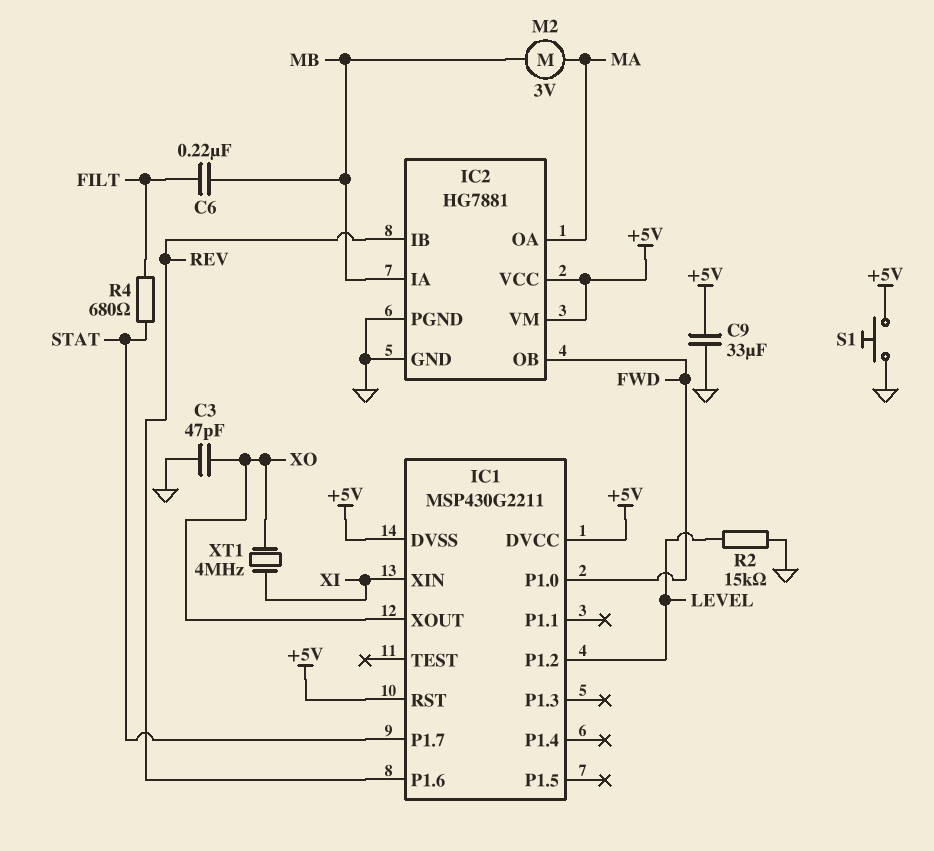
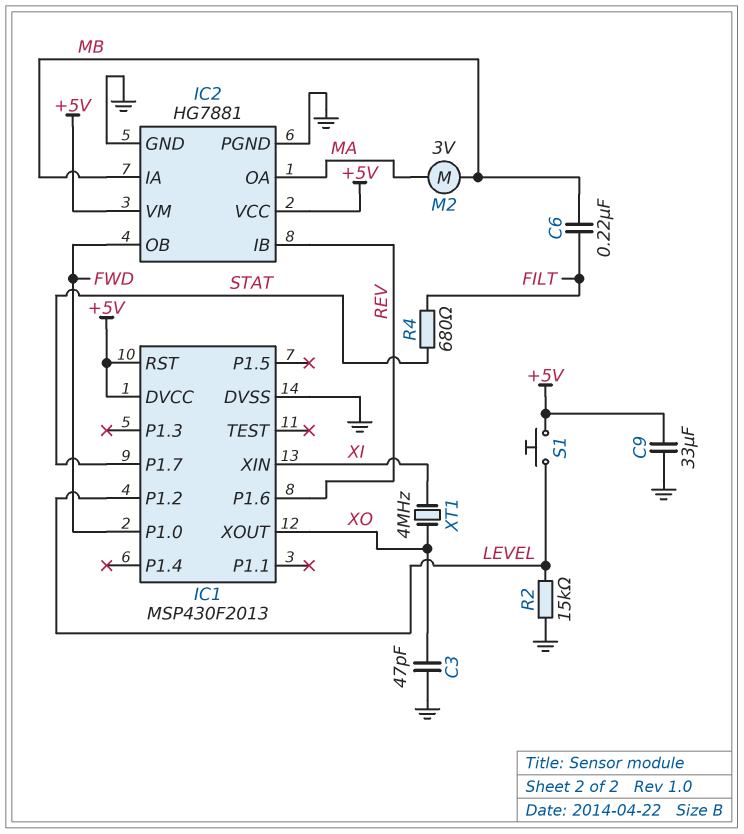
IC1: MSP430G2211 -> MSP430F2013
IC1 pin DVSS: +5V -> GND
S1: button (+5V, GND) -> button (+5V, LEVEL)

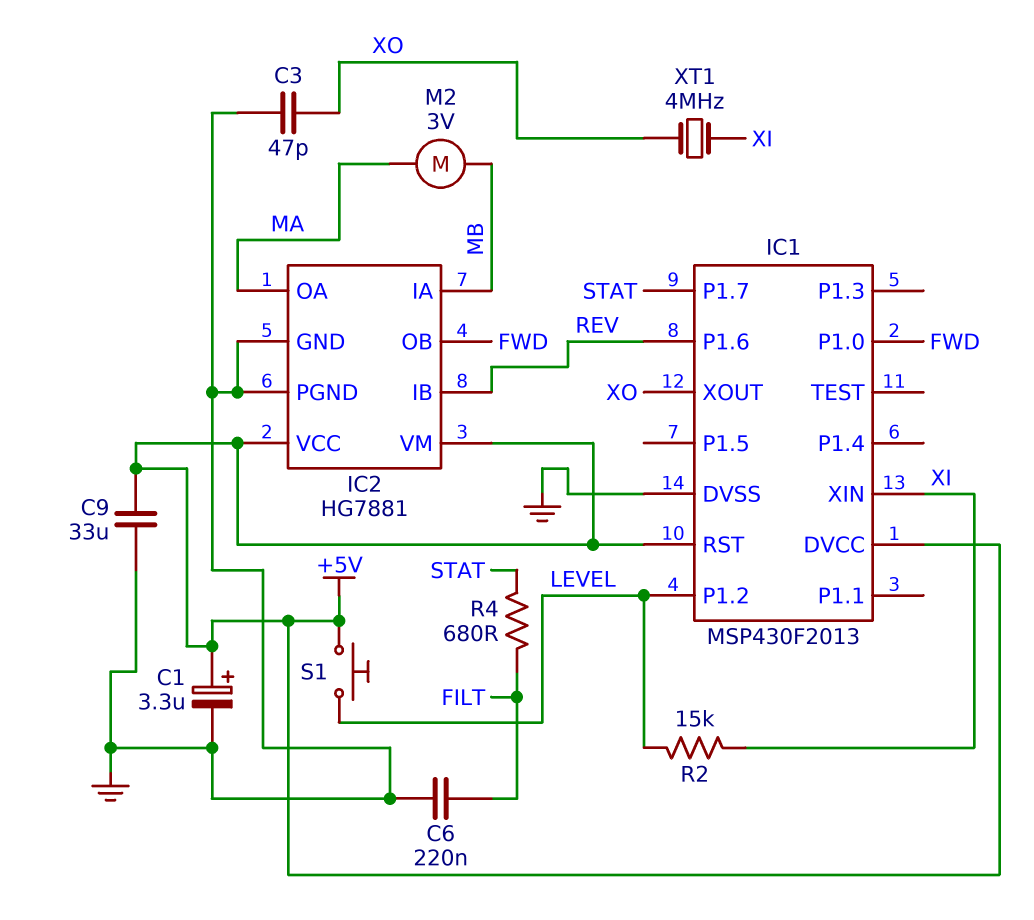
C1: none -> 3.3uF (plus +5V, minus GND)
C6: 220nF (FILT, MB) -> 220nF (FILT, GND)
R2: 15k (GND, LEVEL) -> 15k (LEVEL, XI)

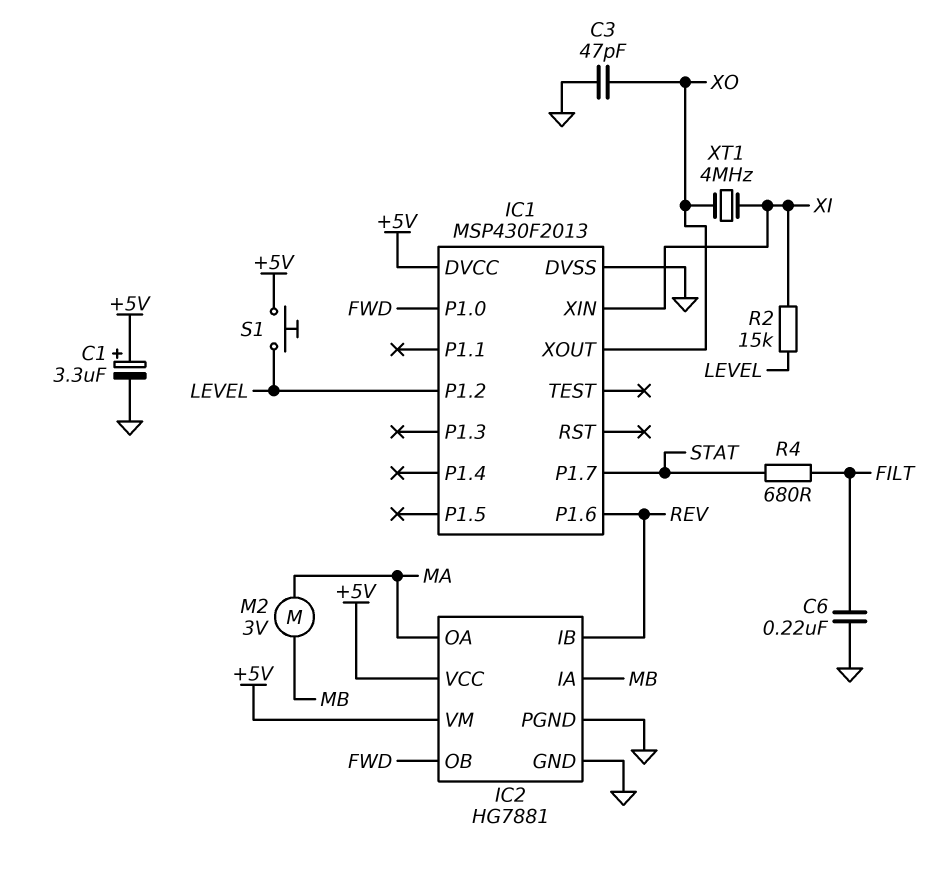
C9: 33uF (+5V, GND) -> none
IC1 pin RST: +5V -> none

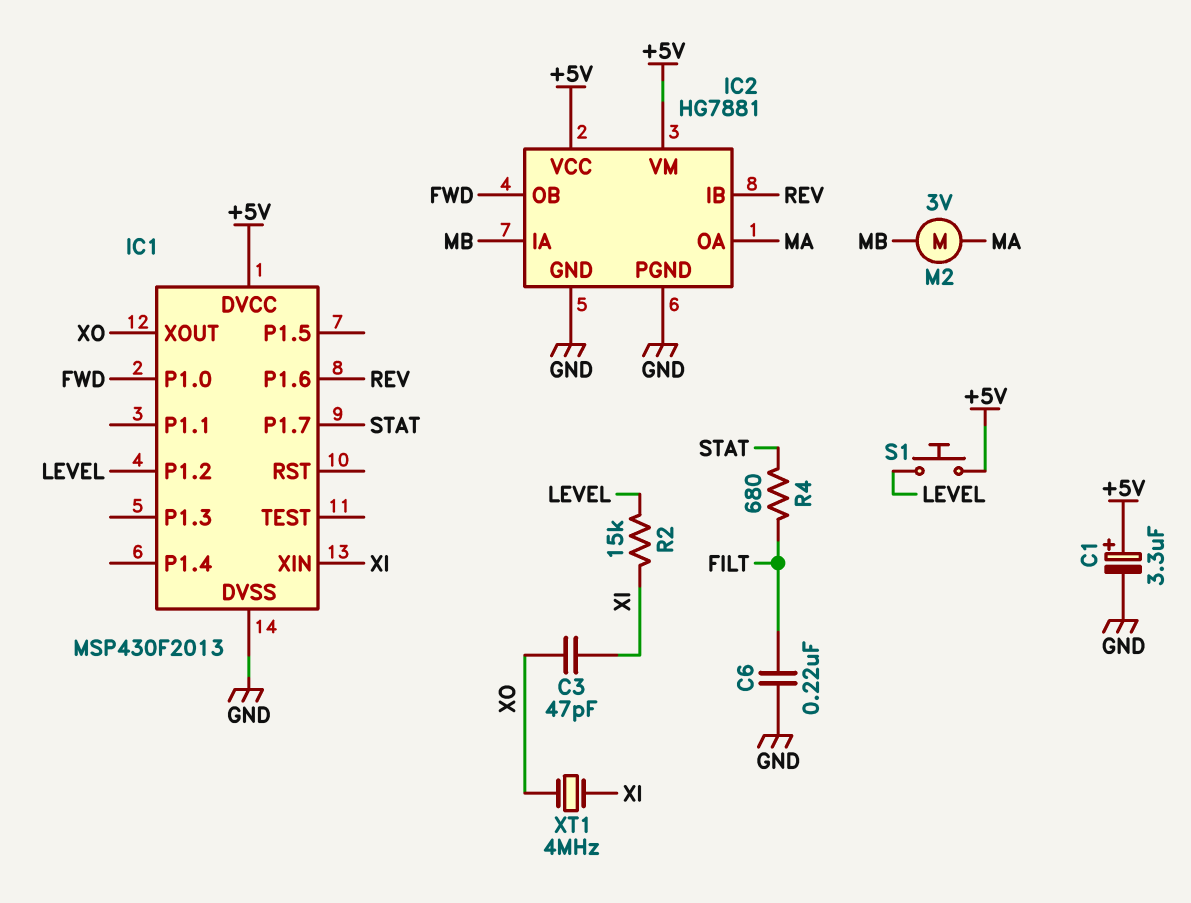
C3: 47pF (GND, XO) -> 47pF (XI, XO)

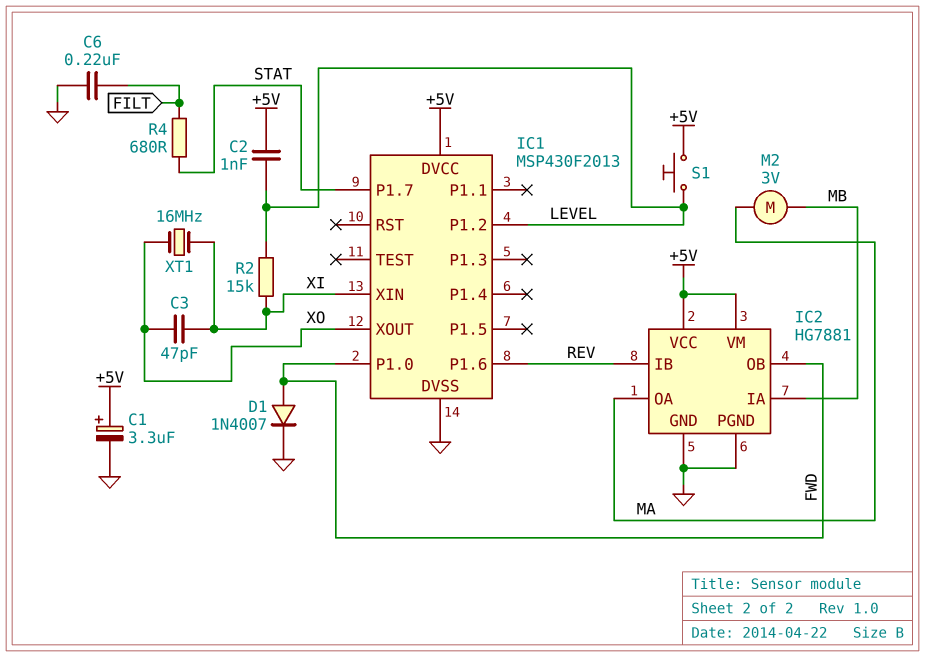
C2: none -> 1nF (+5V, LEVEL)
D1: none -> diode 1N4007 (A FWD, K GND)
XT1: 4MHz (XI, XO) -> 16MHz (XI, XO)

